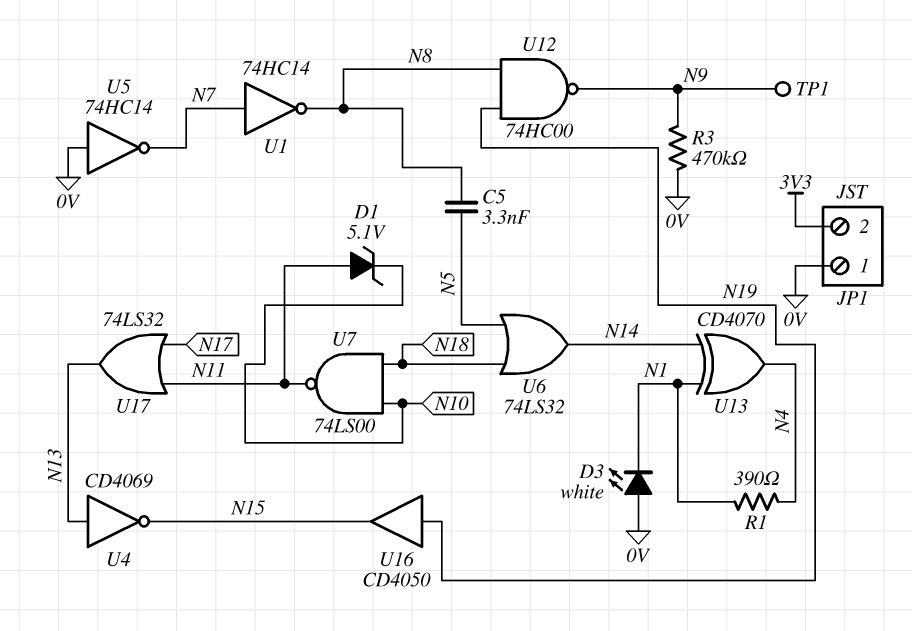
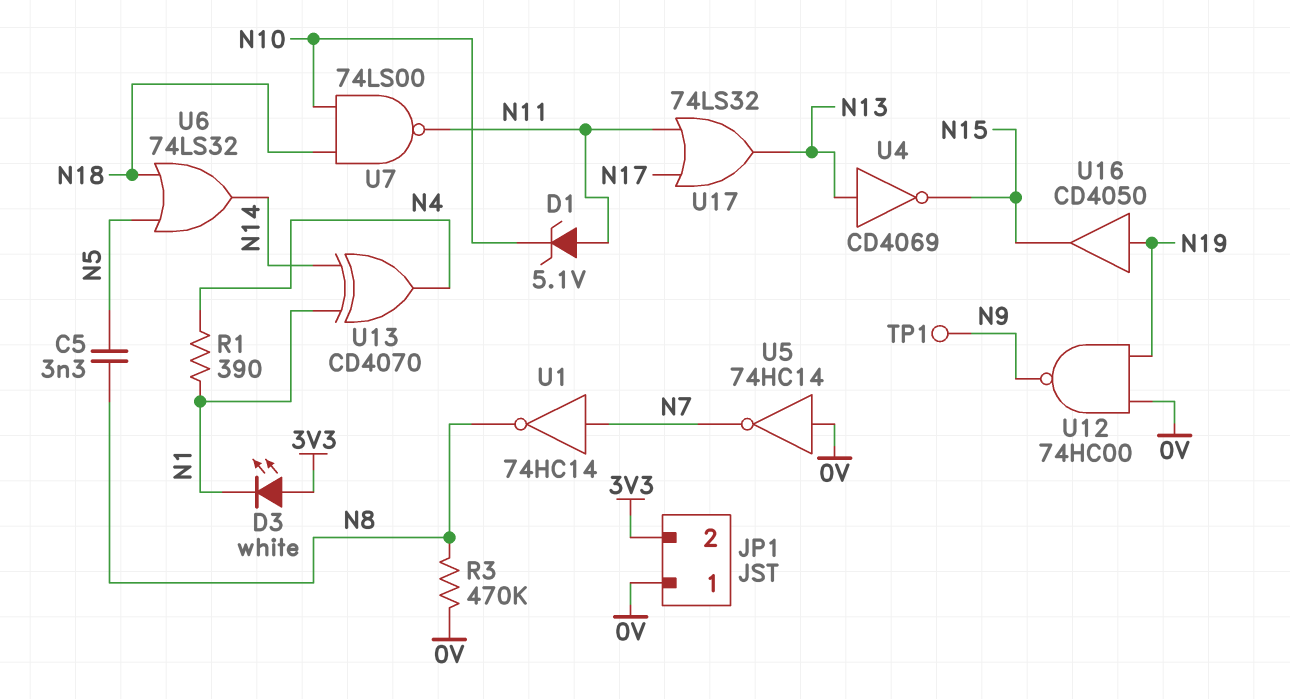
D3: LED white (A 0V, K N1) -> LED white (A 3V3, K N1)
R3: 470k (0V, N9) -> 470k (0V, N8)
U12: NAND 74HC00 (in N8, in N19, out N9) -> NAND 74HC00 (in 0V, in N19, out N9)

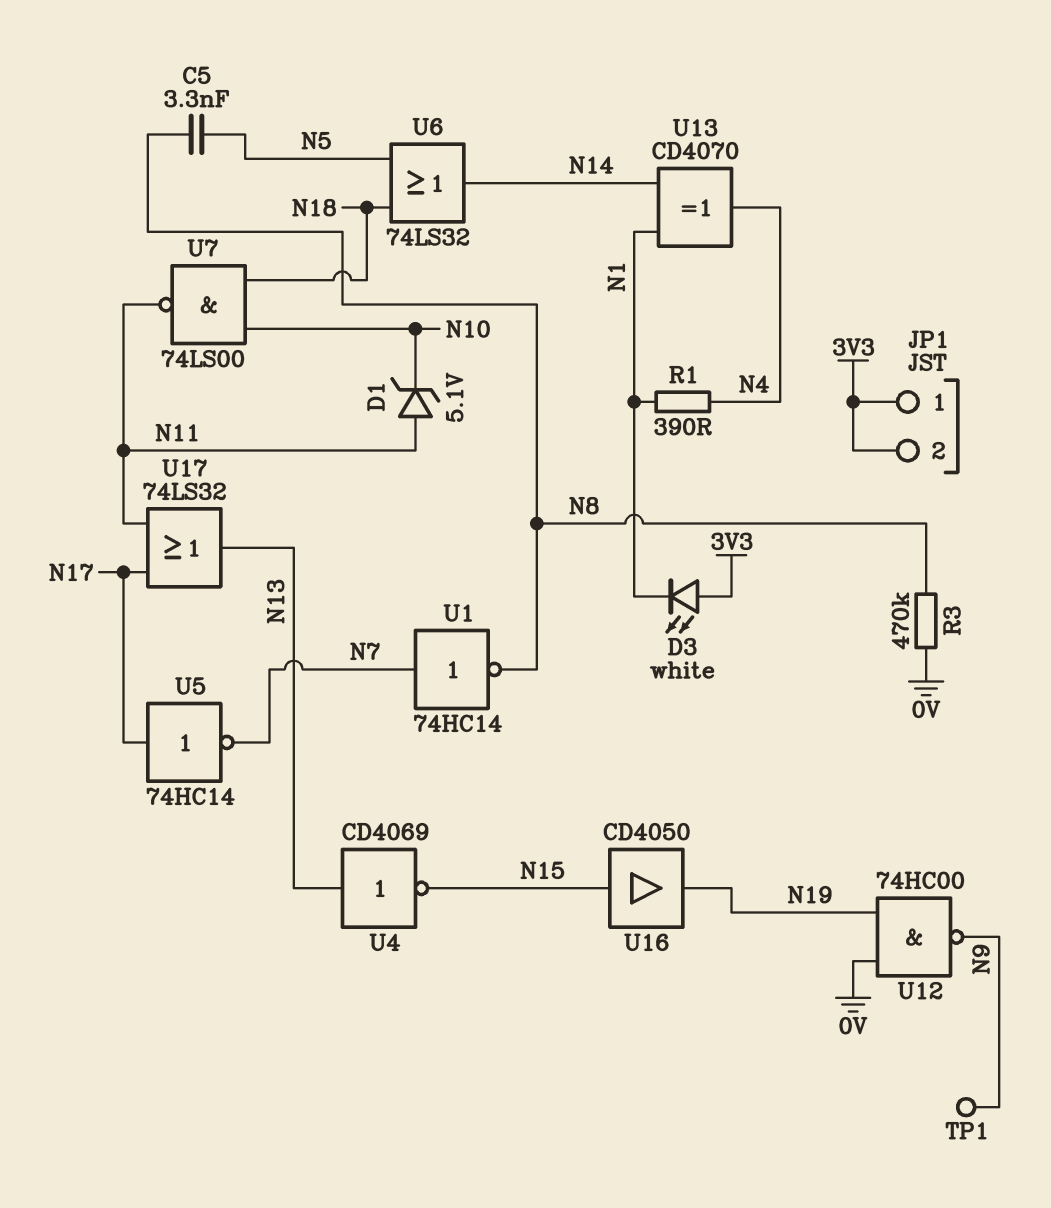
JP1 pin 1: 0V -> 3V3
U5: NOT 74HC14 (in 0V, out N7) -> NOT 74HC14 (in N17, out N7)
U16: buffer CD4050 (in N19, out N15) -> buffer CD4050 (in N15, out N19)

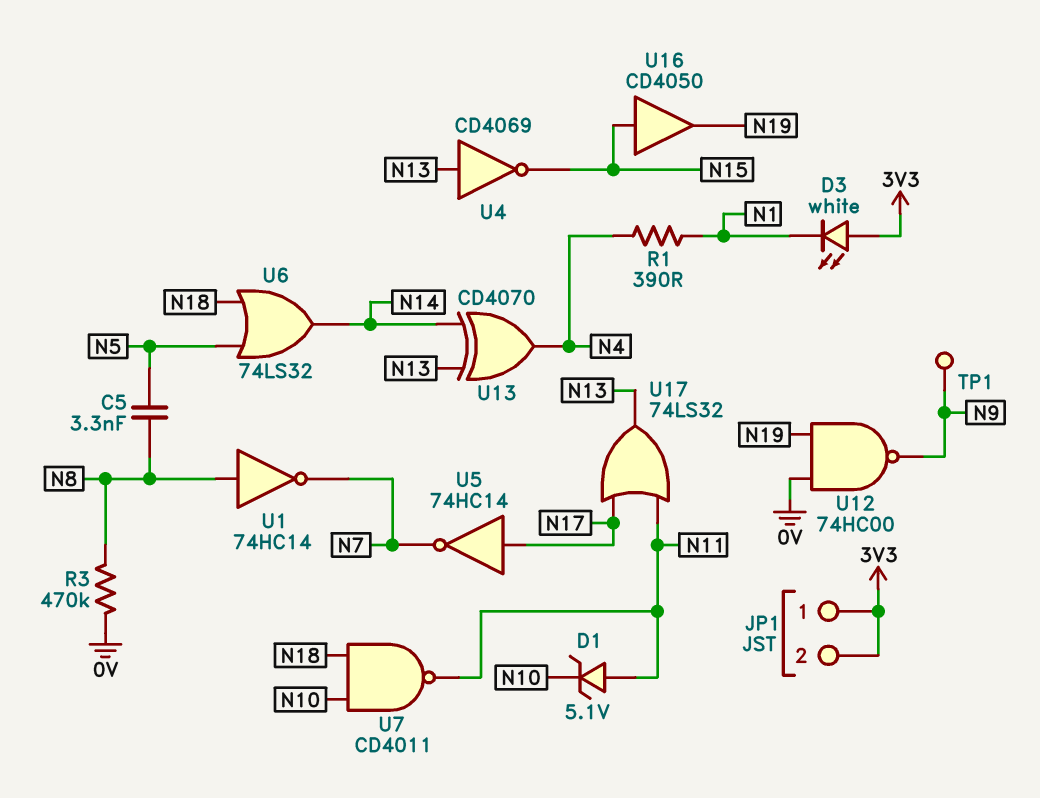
U1: NOT 74HC14 (in N7, out N8) -> NOT 74HC14 (in N8, out N7)
U7: NAND 74LS00 (in N10, in N18, out N11) -> NAND CD4011 (in N10, in N18, out N11)
U13: XOR CD4070 (in N1, in N14, out N4) -> XOR CD4070 (in N13, in N14, out N4)

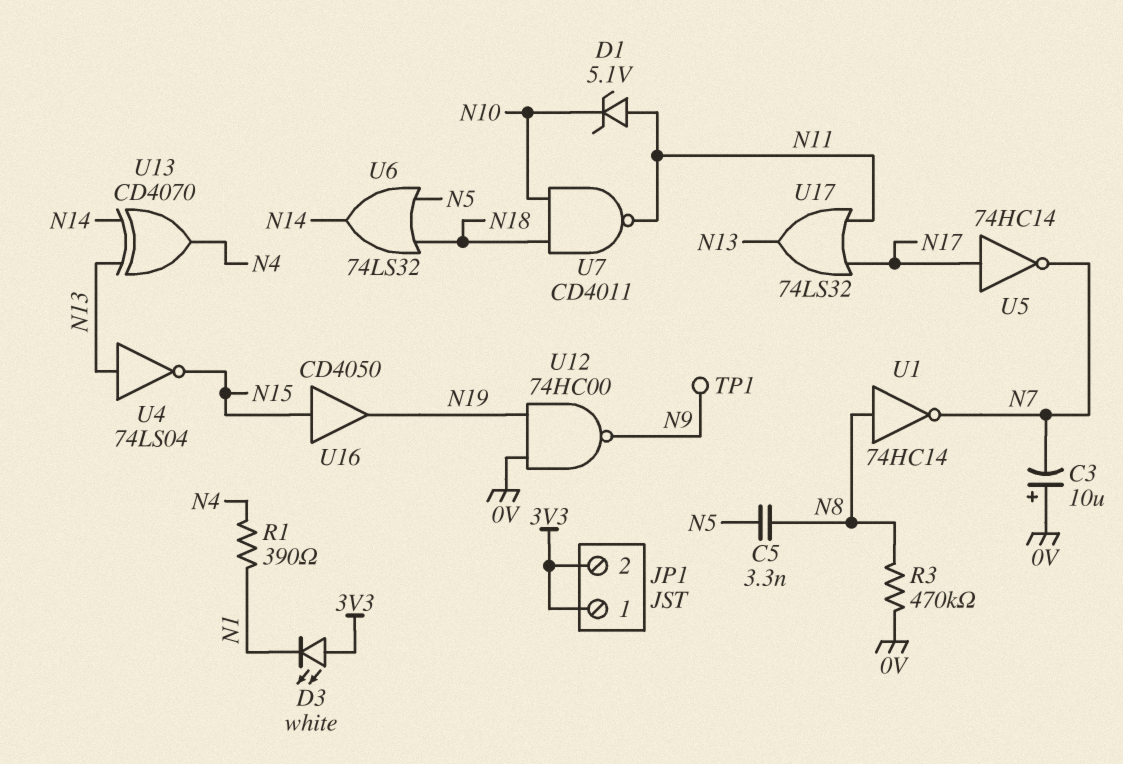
C3: none -> 10uF (plus 0V, minus N7)
U4: NOT CD4069 (in N13, out N15) -> NOT 74LS04 (in N13, out N15)

